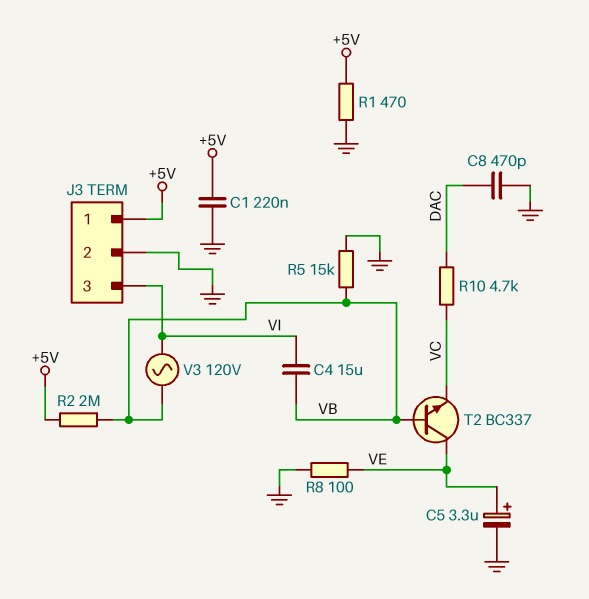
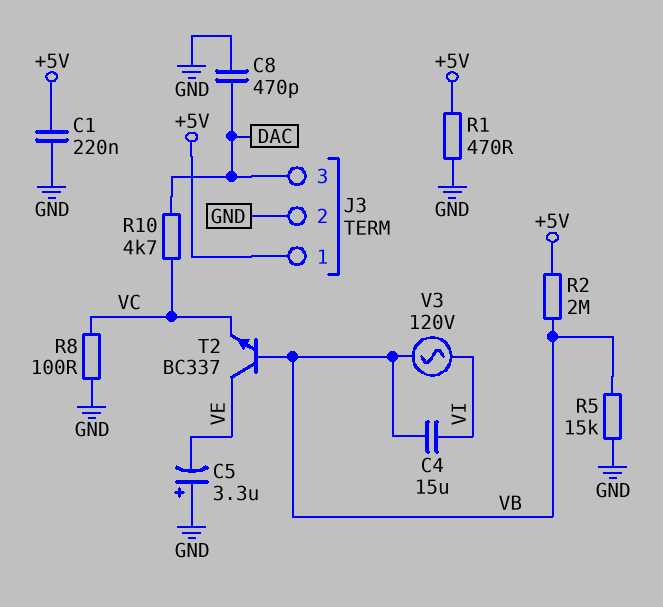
C5: 3.3uF (plus VE, minus GND) -> 3.3uF (plus GND, minus VE)
J3 pin 3: VI -> DAC
R8: 100 (GND, VE) -> 100 (GND, VC)

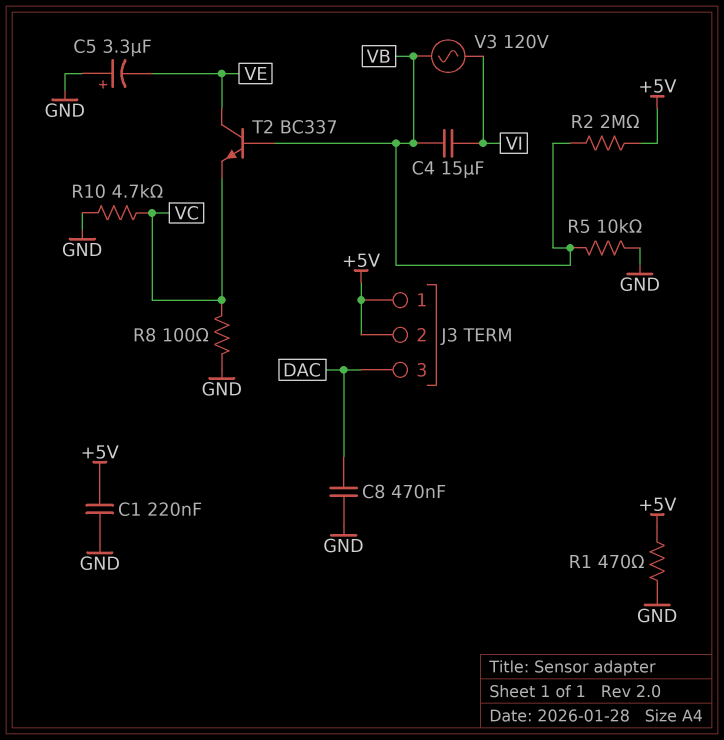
C8: 470pF (DAC, GND) -> 470nF (DAC, GND)
J3 pin 2: GND -> +5V
R5: 15k (GND, VB) -> 10k (GND, VB)
R10: 4.7k (DAC, VC) -> 4.7k (GND, VC)

